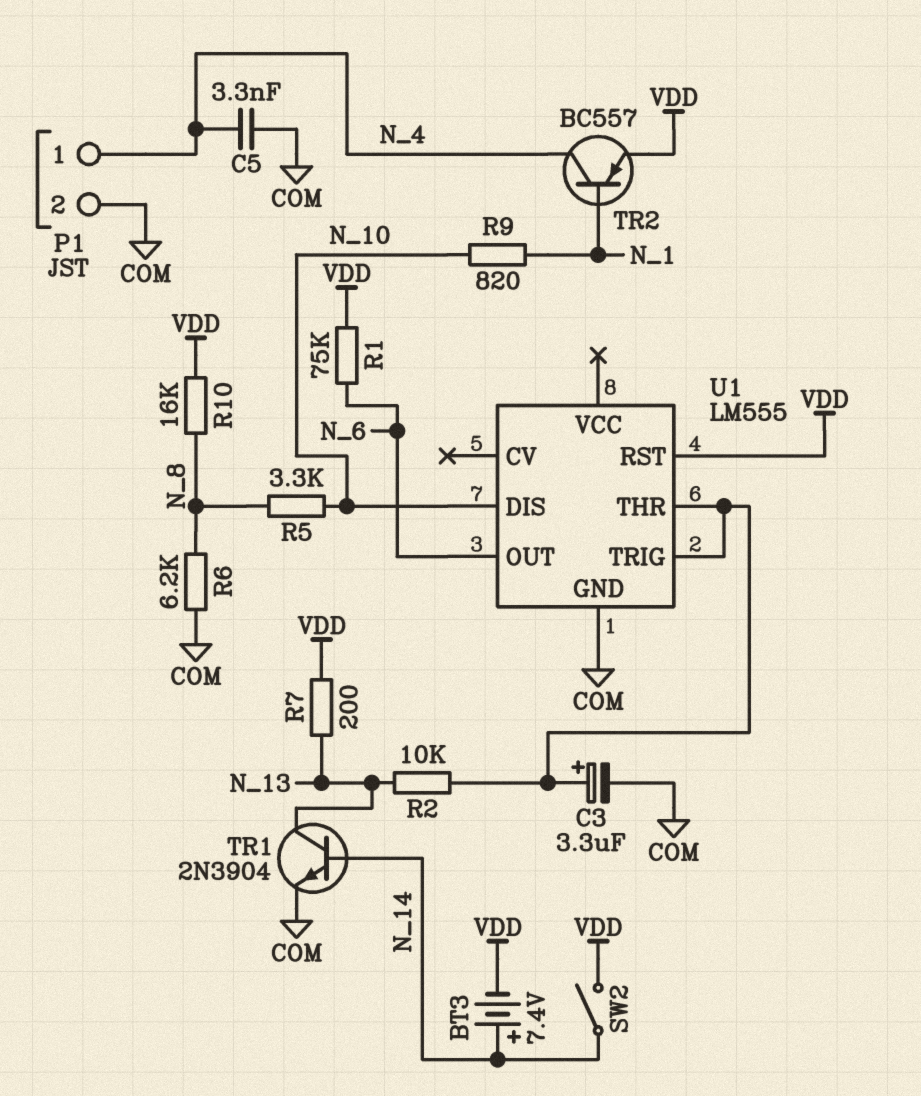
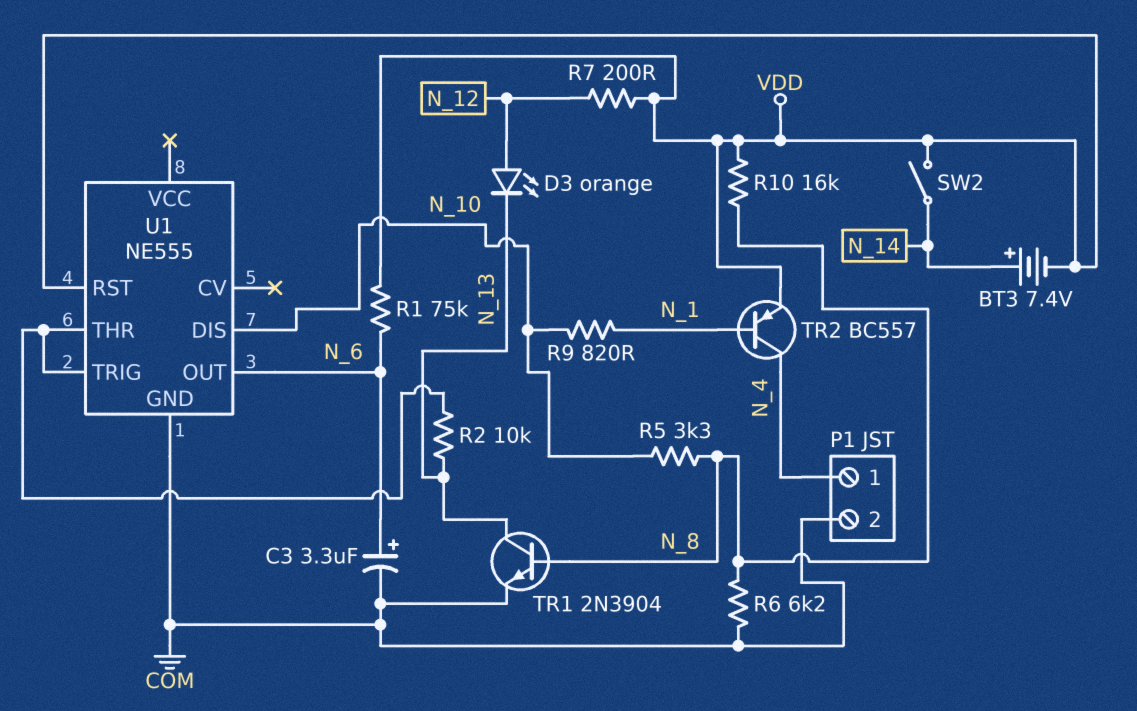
C3: 3.3uF (plus U1/THR, minus COM) -> 3.3uF (plus N_6, minus COM)
C5: 3.3nF (COM, N_4) -> none
D3: none -> LED orange (A N_12, K N_13)
R7: 200 (N_13, VDD) -> 200 (N_12, VDD)
TR1: NPN 2N3904 (B N_14, C N_13, E COM) -> NPN 2N3904 (B N_8, C N_13, E COM)
U1: LM555 -> NE555

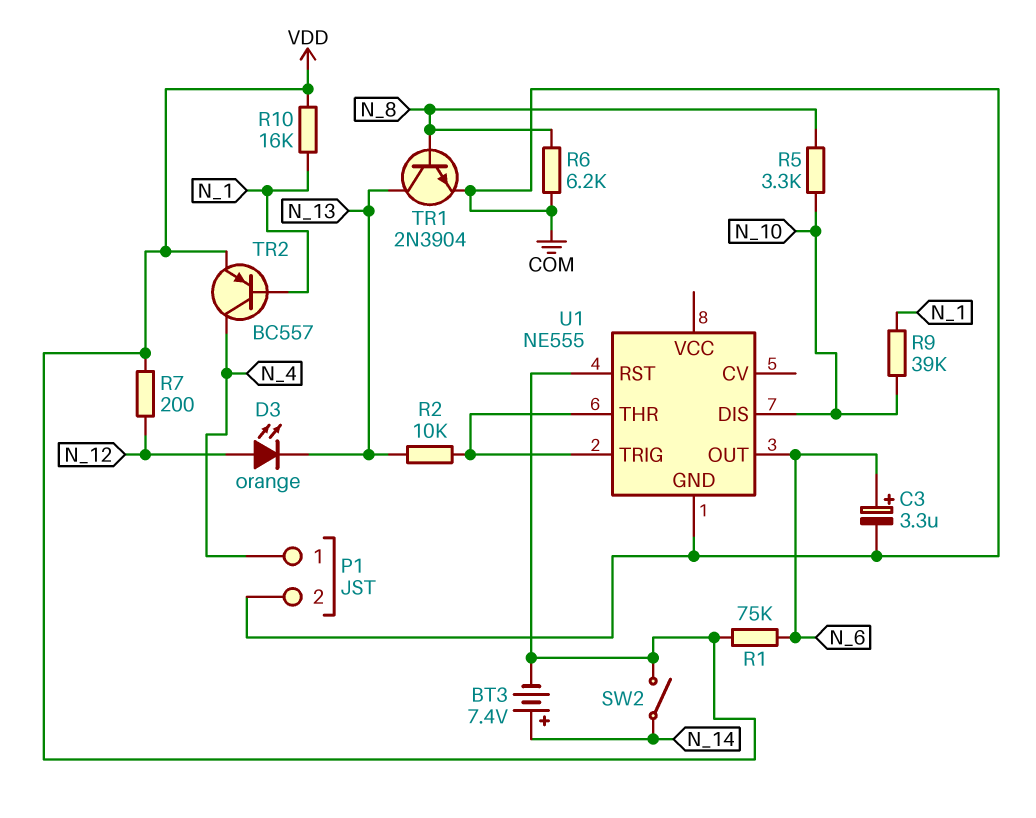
R9: 820 (N_1, N_10) -> 39k (N_1, N_10)
R10: 16k (N_8, VDD) -> 16k (N_1, VDD)

